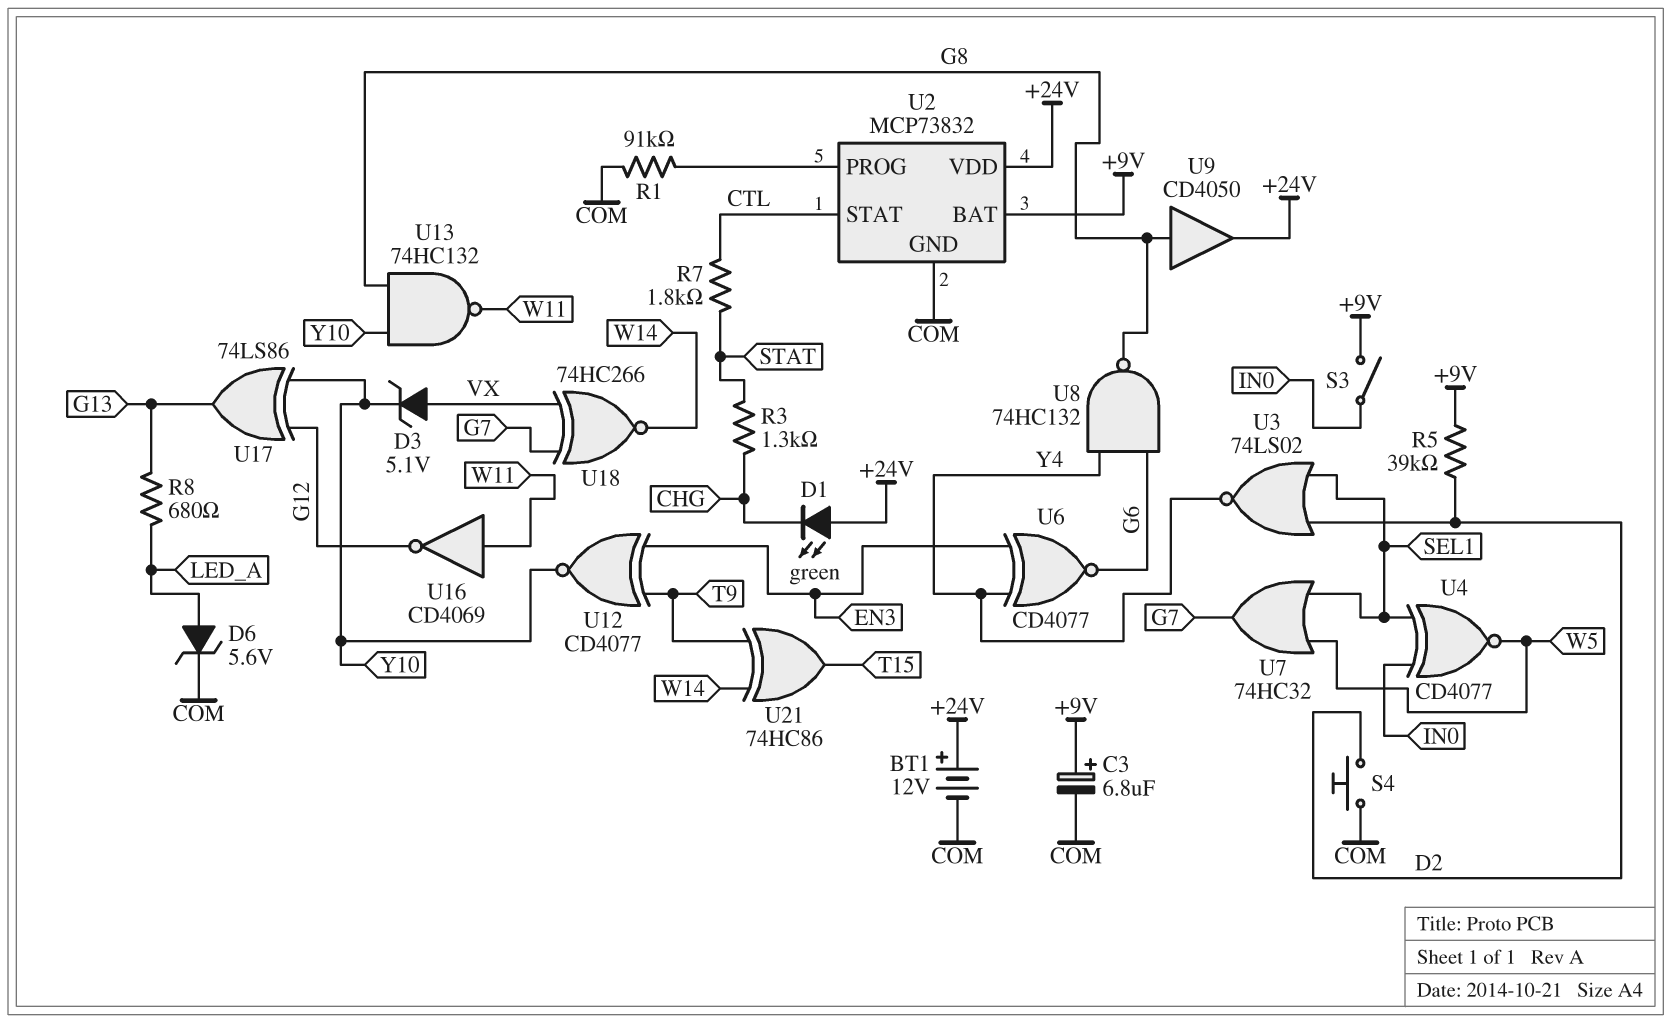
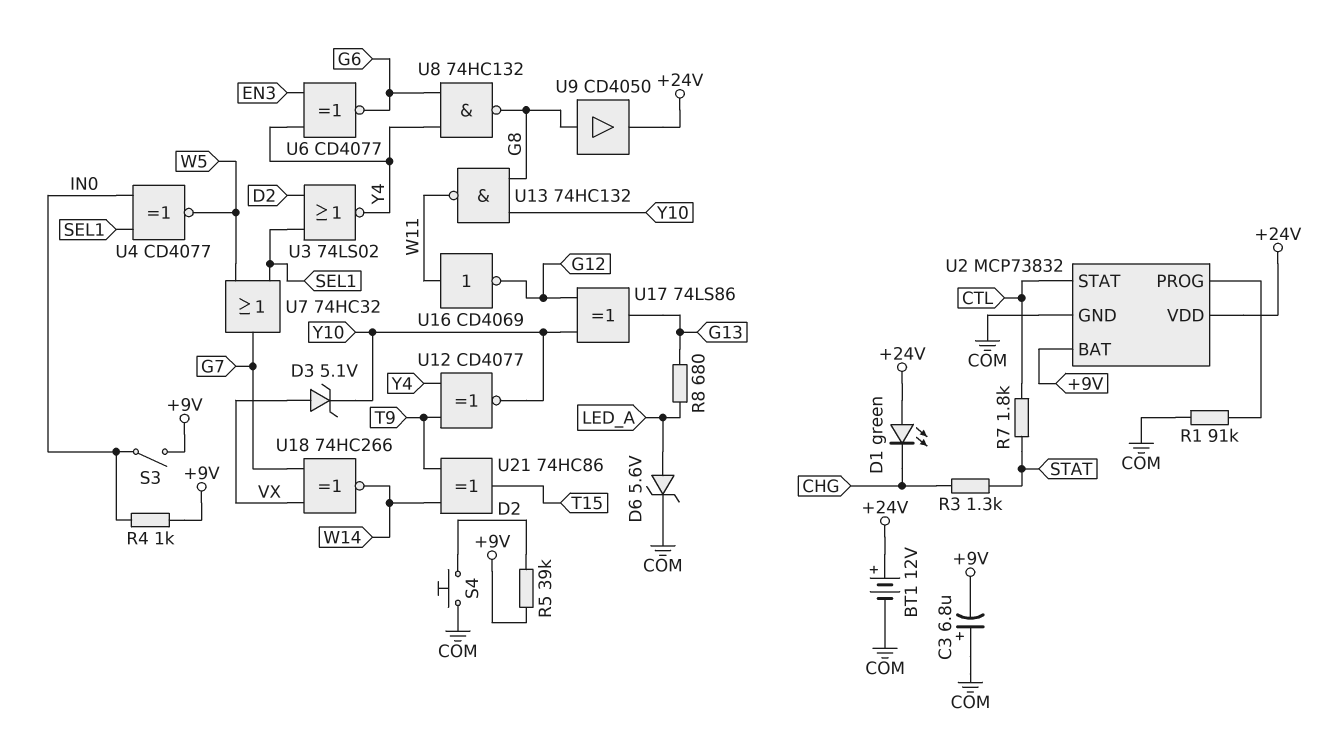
C3: 6.8uF (plus +9V, minus COM) -> 6.8uF (plus COM, minus +9V)
R4: none -> 1k (+9V, IN0)
U12: XNOR CD4077 (in EN3, in T9, out Y10) -> XNOR CD4077 (in T9, in Y4, out Y10)

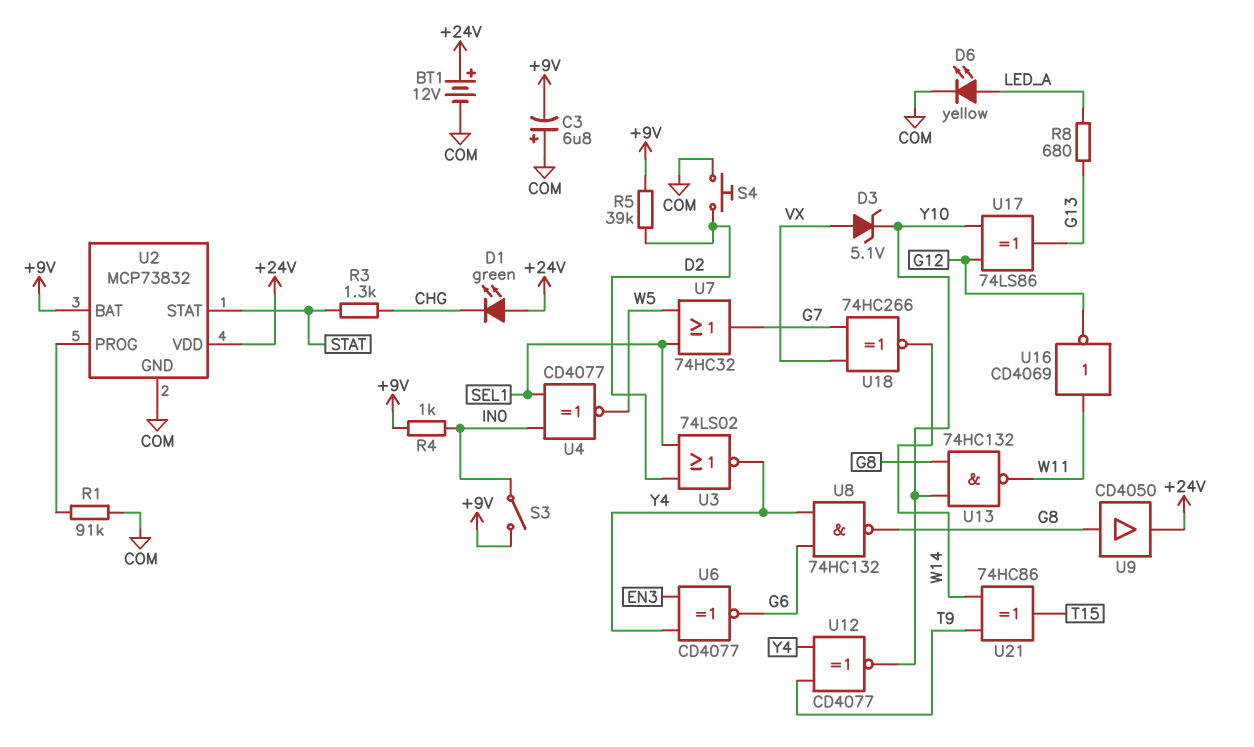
D6: zener 5.6V (A LED_A, K COM) -> LED yellow (A LED_A, K COM)
R7: 1.8k (CTL, STAT) -> none
U2 pin STAT: CTL -> STAT

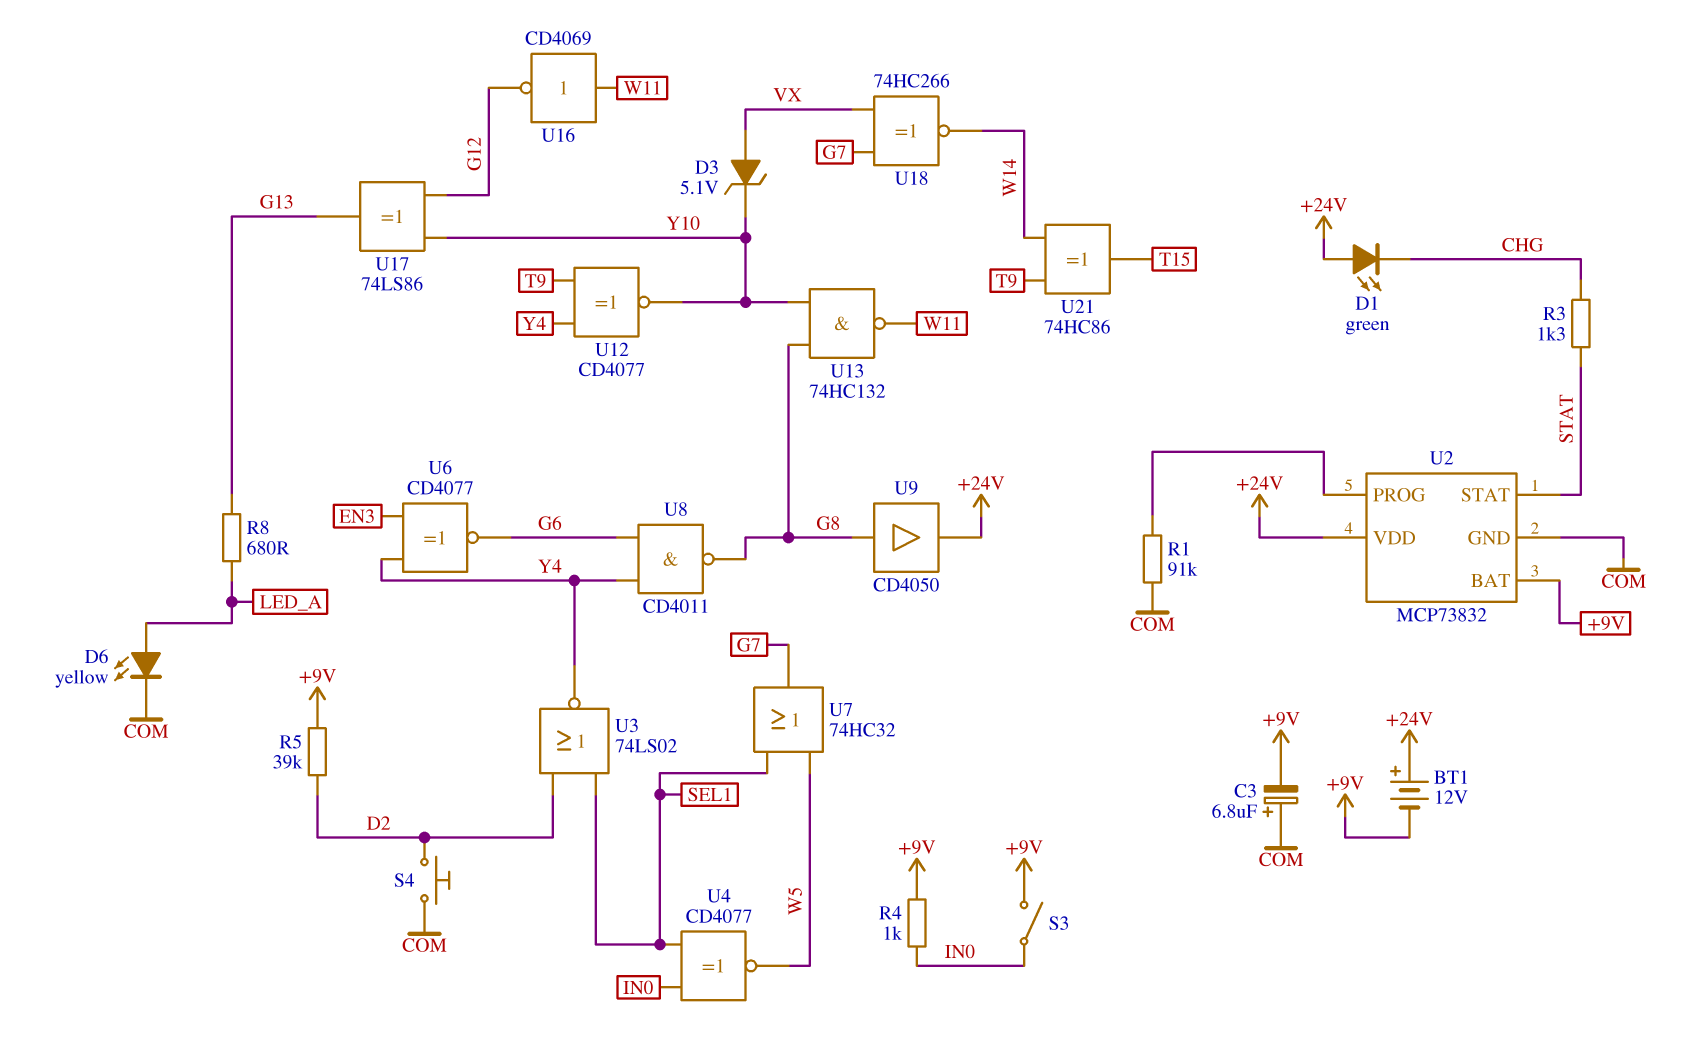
BT1: 12V (plus +24V, minus COM) -> 12V (plus +24V, minus +9V)
U8: NAND 74HC132 (in G6, in Y4, out G8) -> NAND CD4011 (in G6, in Y4, out G8)

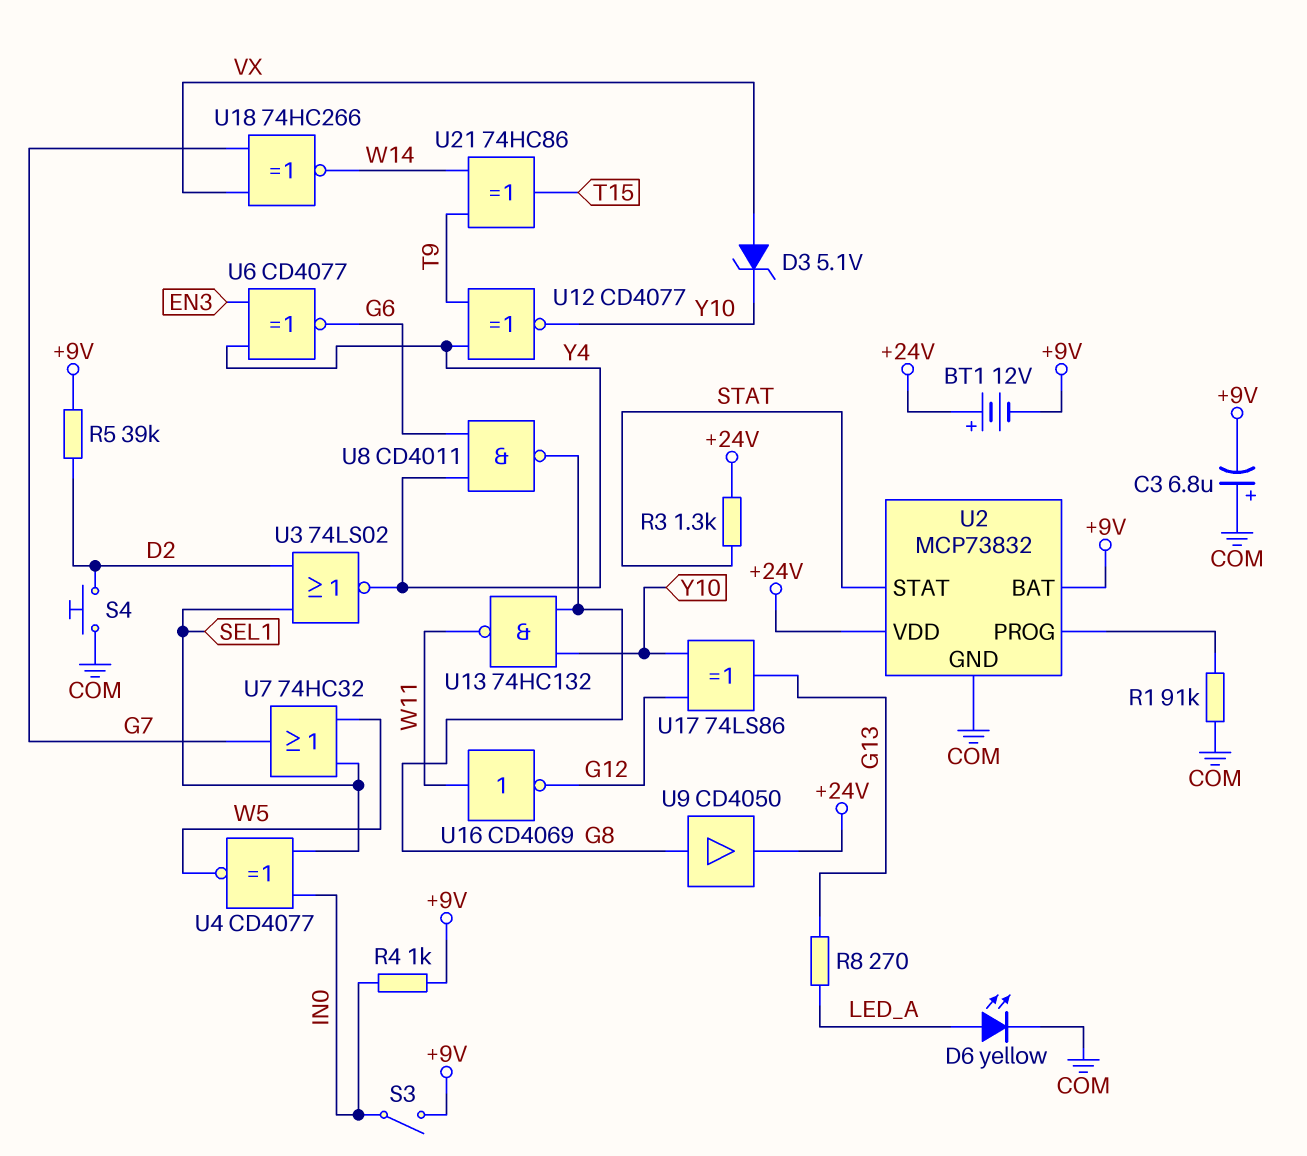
D1: LED green (A +24V, K CHG) -> none
R3: 1.3k (CHG, STAT) -> 1.3k (+24V, STAT)
R8: 680 (G13, LED_A) -> 270 (G13, LED_A)

